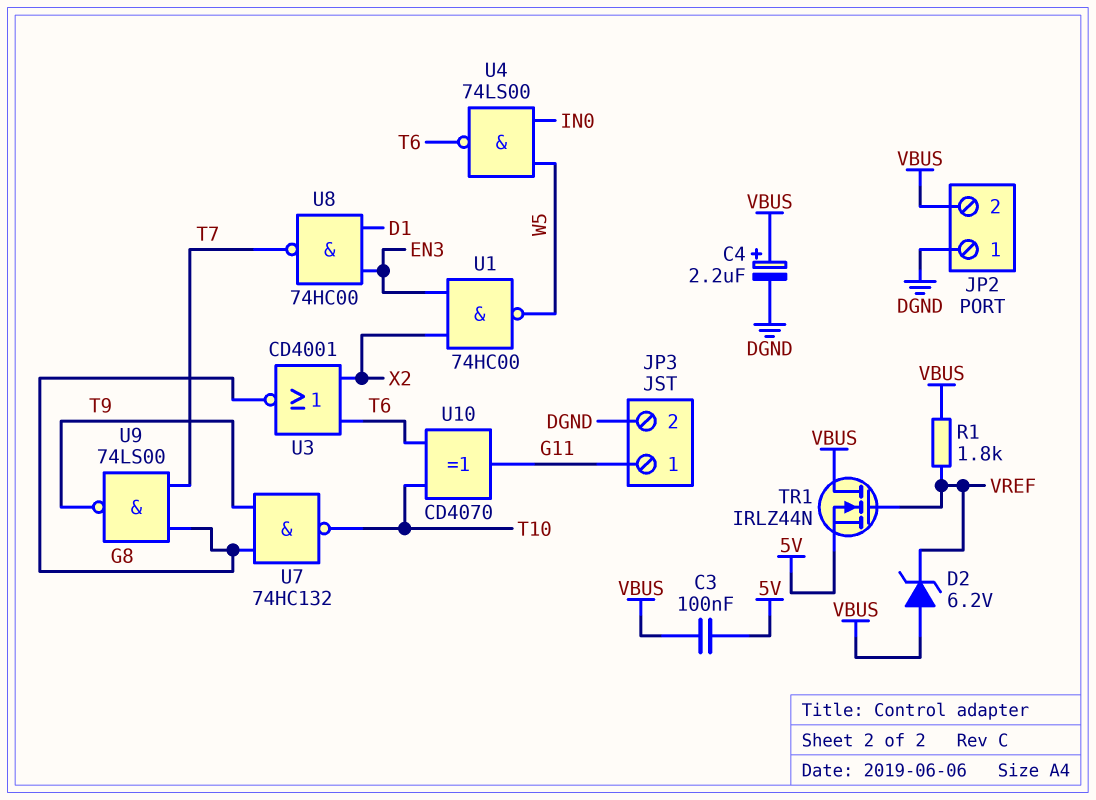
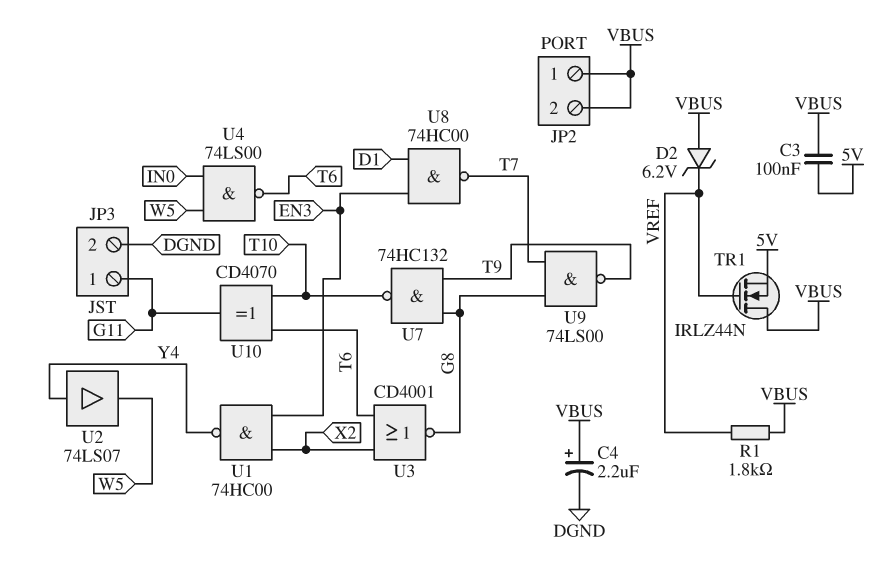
JP2 pin 1: DGND -> VBUS
U1: NAND 74HC00 (in EN3, in X2, out W5) -> NAND 74HC00 (in EN3, in X2, out Y4)
U2: none -> buffer 74LS07 (in Y4, out W5)

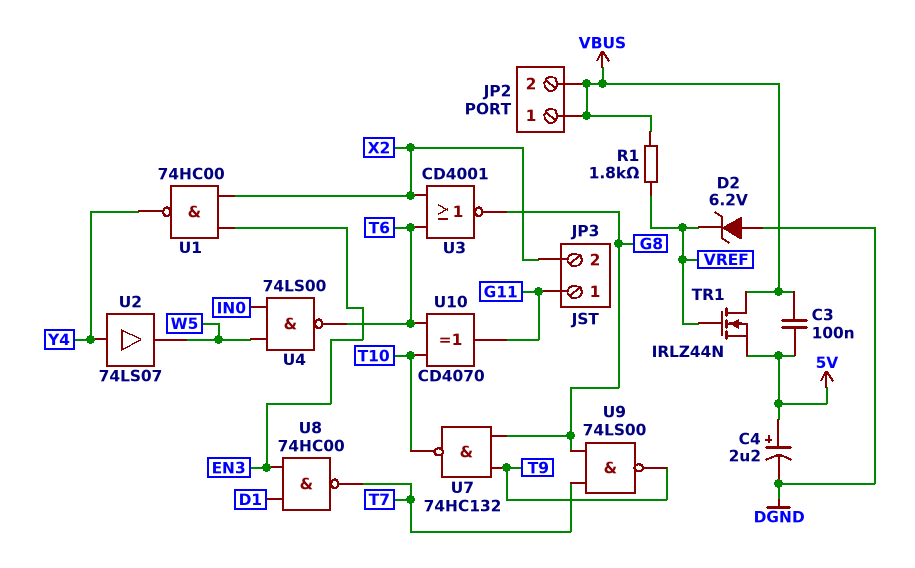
C4: 2.2uF (plus VBUS, minus DGND) -> 2.2uF (plus 5V, minus DGND)
D2: zener 6.2V (A VBUS, K VREF) -> zener 6.2V (A DGND, K VREF)
JP3 pin 2: DGND -> X2

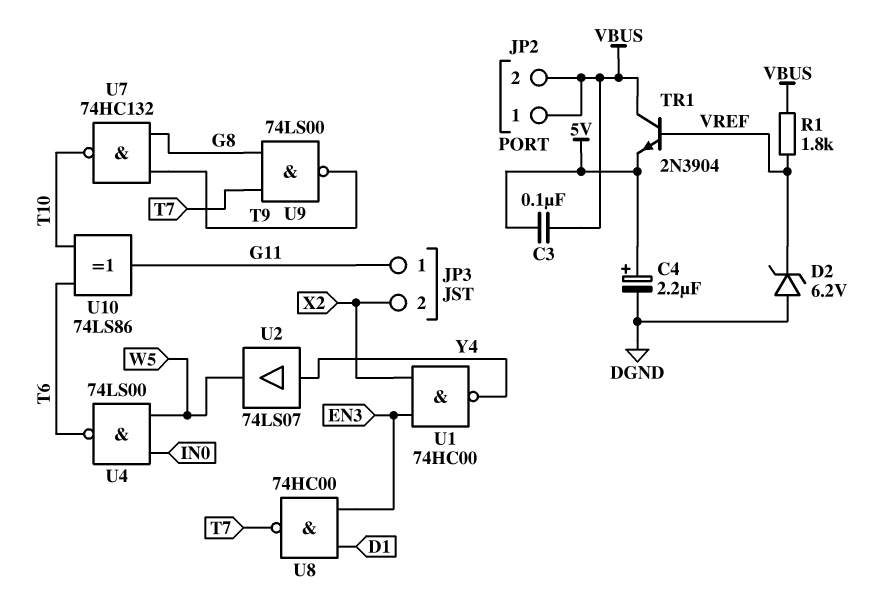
TR1: NMOS IRLZ44N (G VREF, D VBUS, S 5V) -> NPN 2N3904 (B VREF, C VBUS, E 5V)
U3: NOR CD4001 (in T6, in X2, out G8) -> none
U10: XOR CD4070 (in T6, in T10, out G11) -> XOR 74LS86 (in T6, in T10, out G11)

